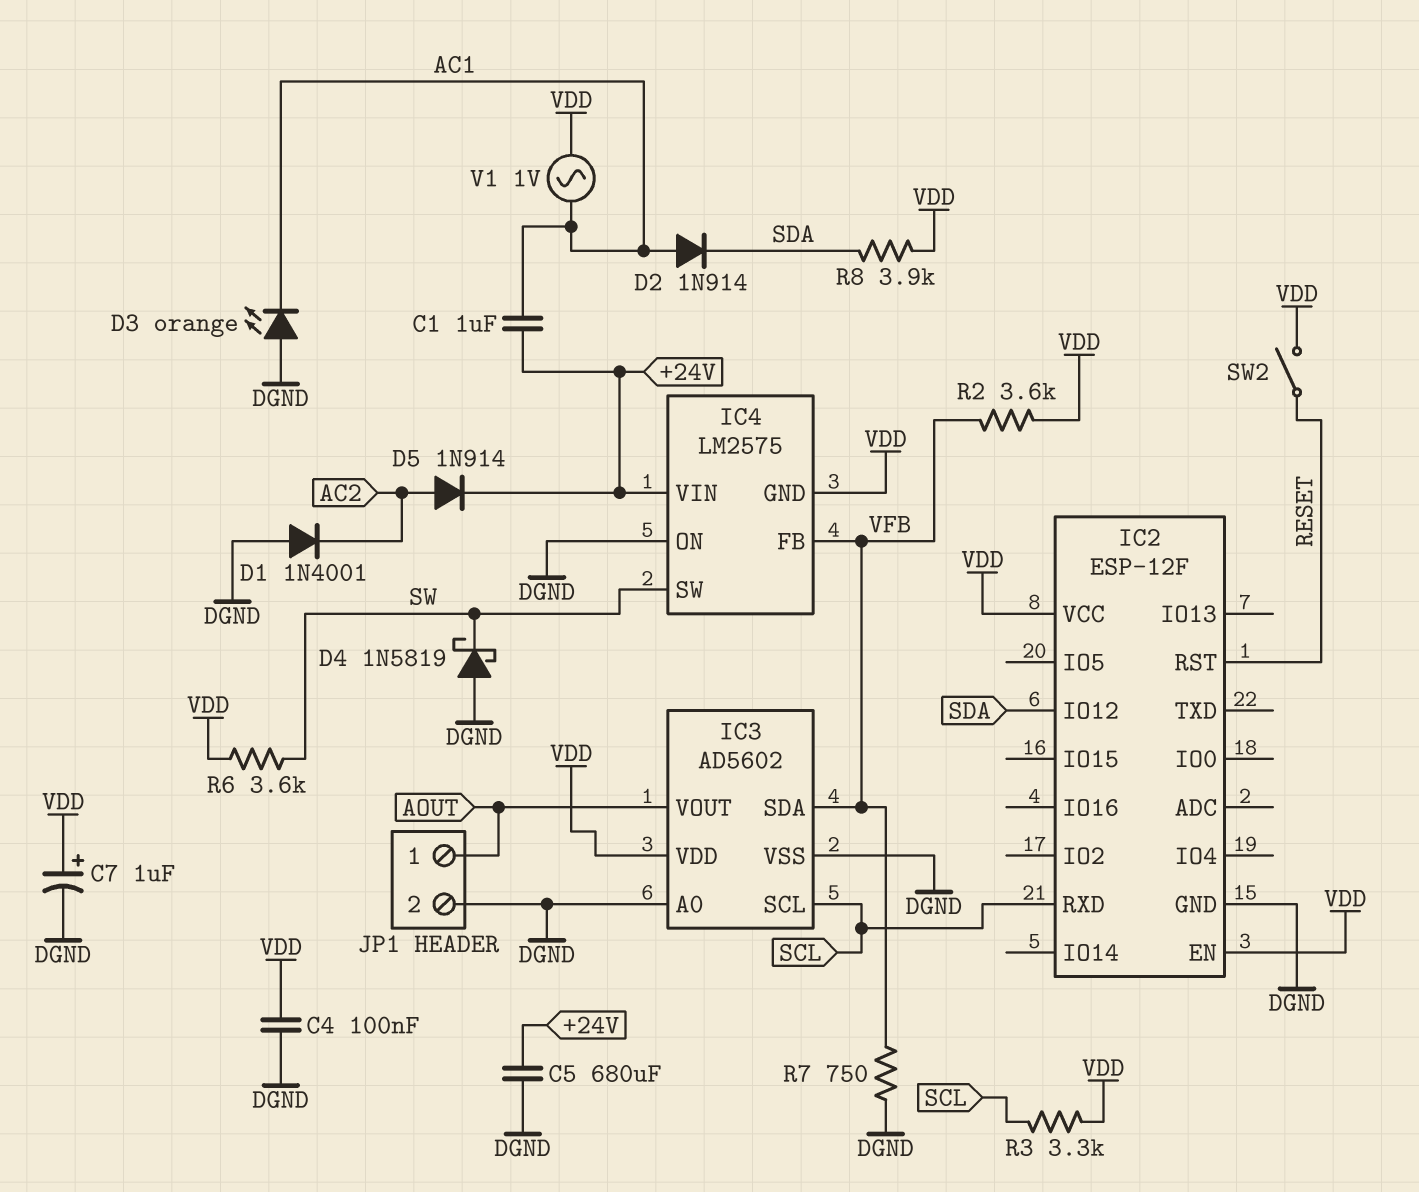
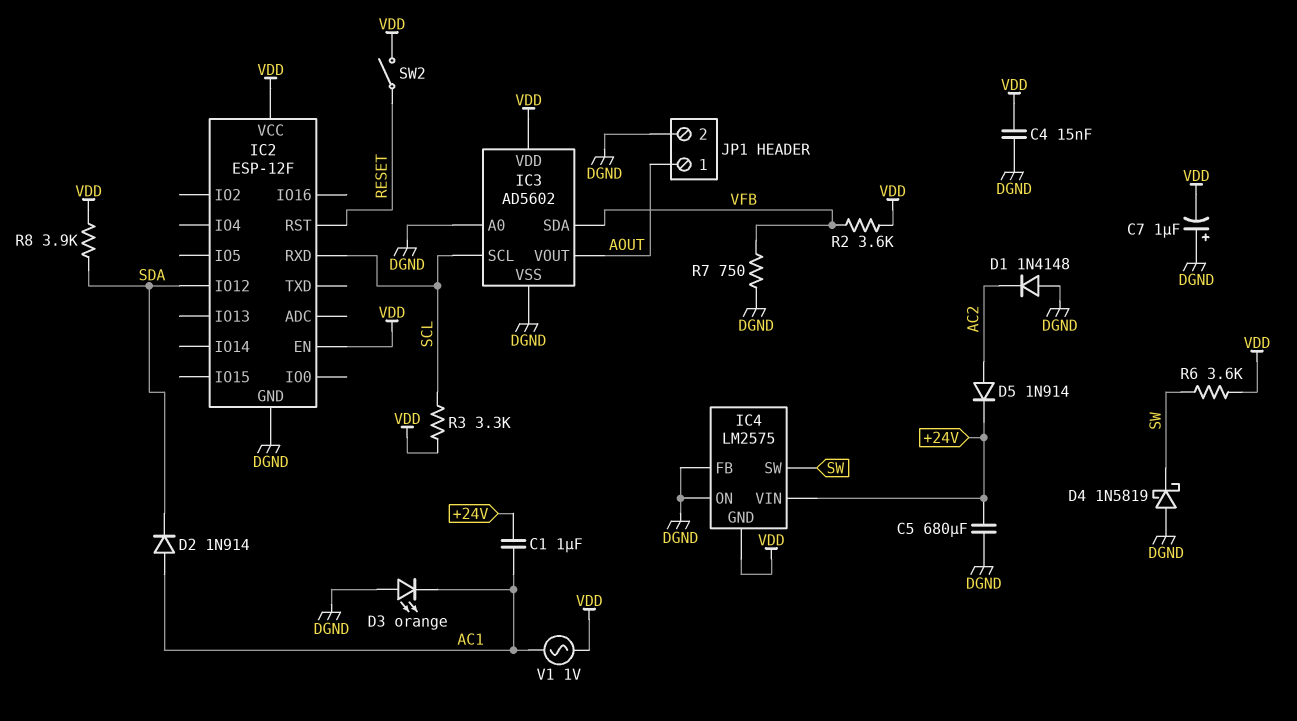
C4: 100nF (DGND, VDD) -> 15nF (DGND, VDD)
C7: 1uF (plus VDD, minus DGND) -> 1uF (plus DGND, minus VDD)
D1: diode 1N4001 (A DGND, K AC2) -> diode 1N4148 (A DGND, K AC2)
IC4 pin FB: VFB -> DGND

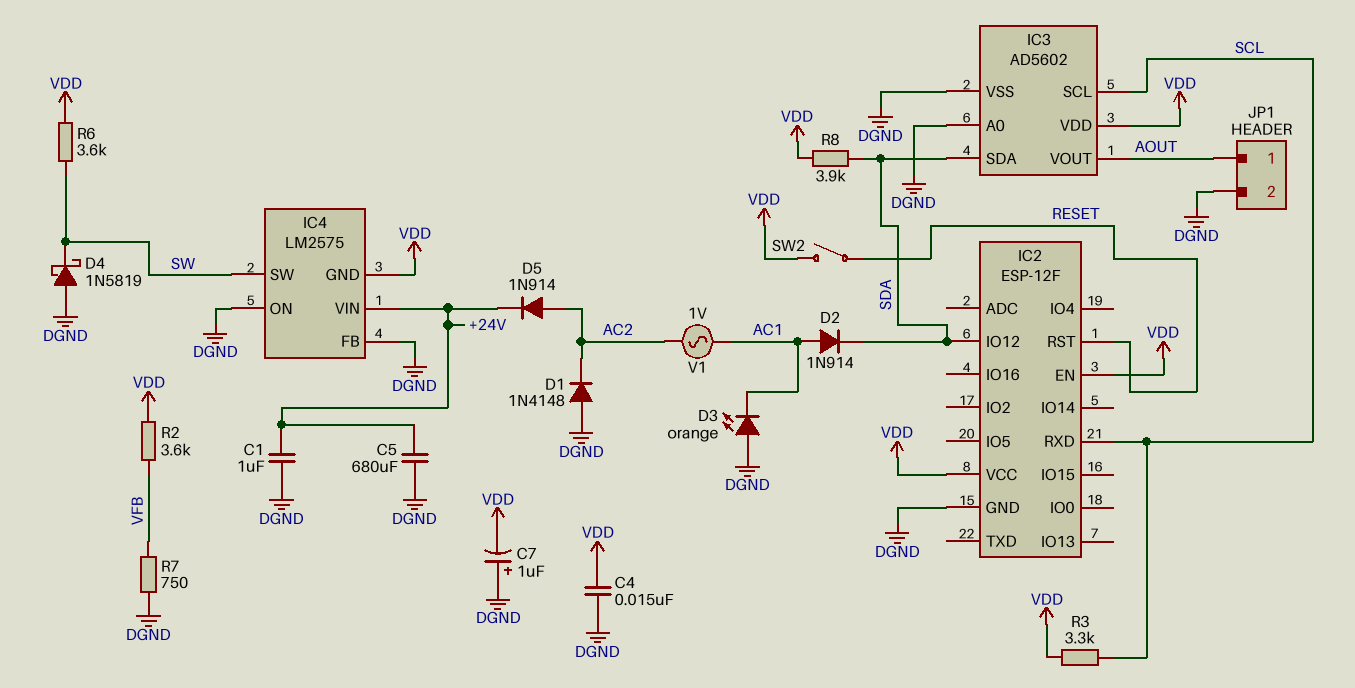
C1: 1uF (+24V, AC1) -> 1uF (+24V, DGND)
IC3 pin SDA: VFB -> SDA
V1: AC 1V (AC1, VDD) -> AC 1V (AC1, AC2)

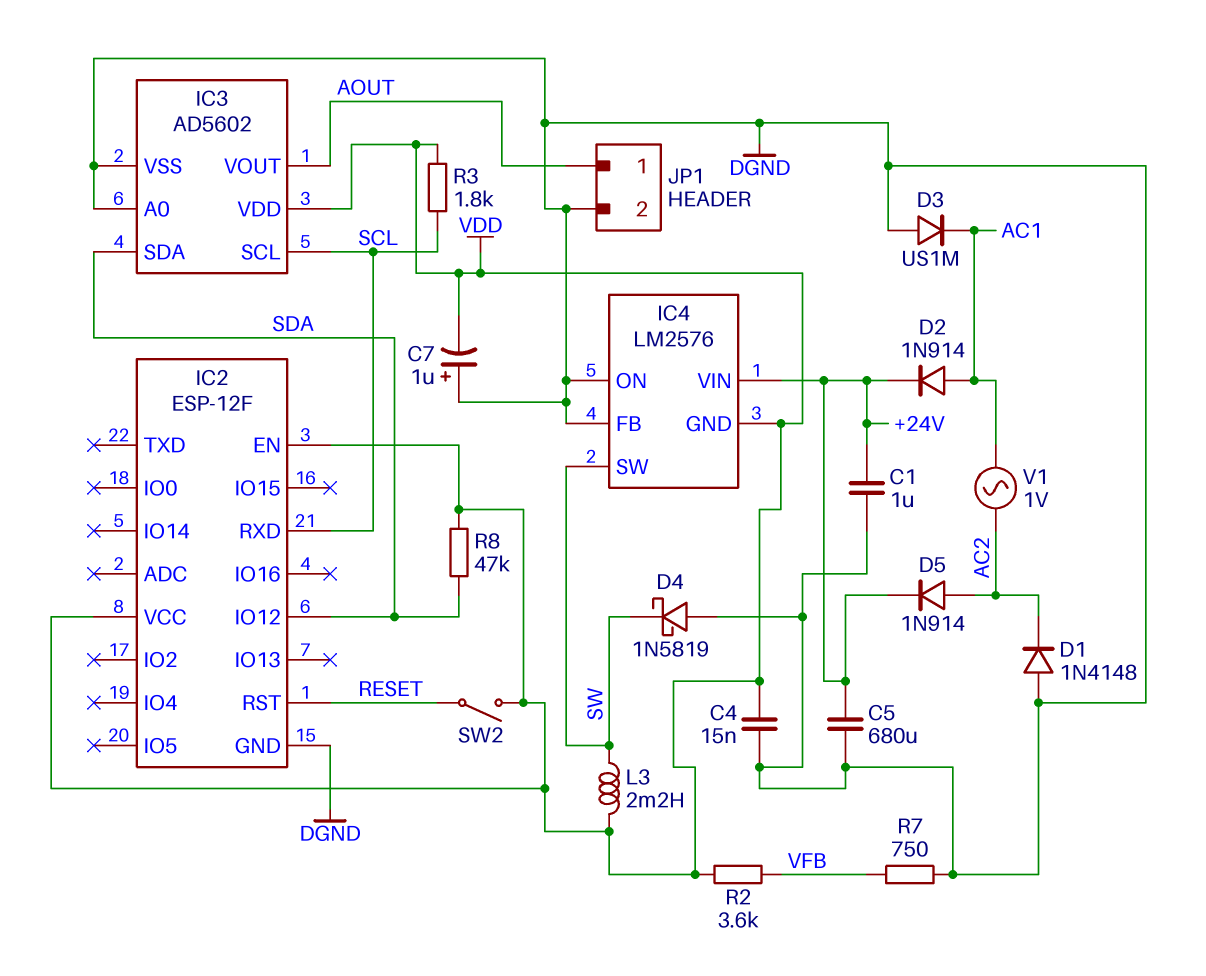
D2: diode 1N914 (A AC1, K SDA) -> diode 1N914 (A AC1, K +24V)
D3: LED orange (A DGND, K AC1) -> diode US1M (A DGND, K AC1)
IC4: LM2575 -> LM2576
L3: none -> 2.2mH (SW, VDD)
R3: 3.3k (SCL, VDD) -> 1.8k (SCL, VDD)
R6: 3.6k (SW, VDD) -> none
R8: 3.9k (SDA, VDD) -> 47k (SDA, VDD)

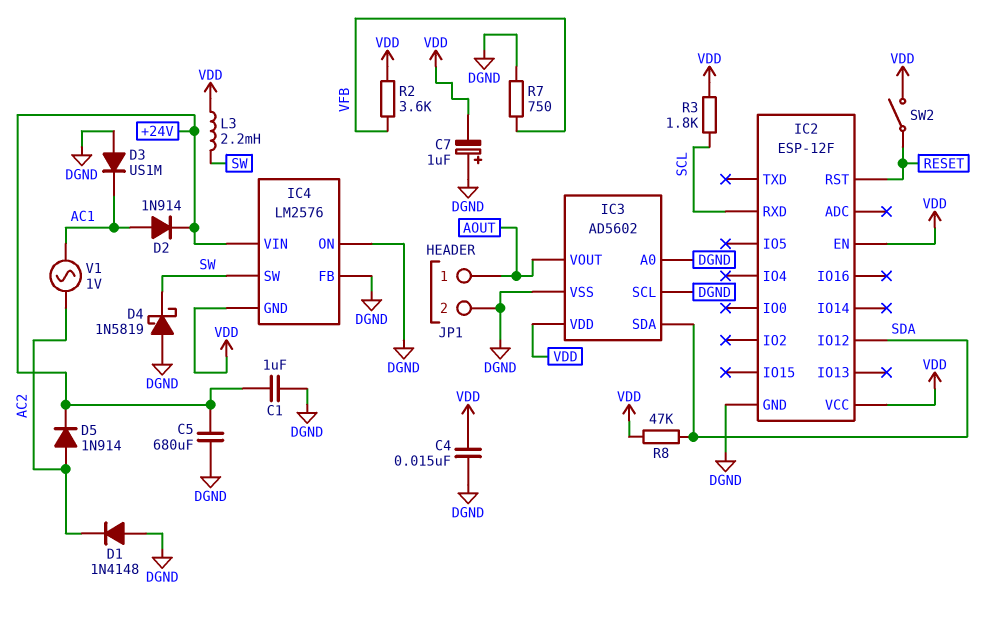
IC3 pin SCL: SCL -> DGND

